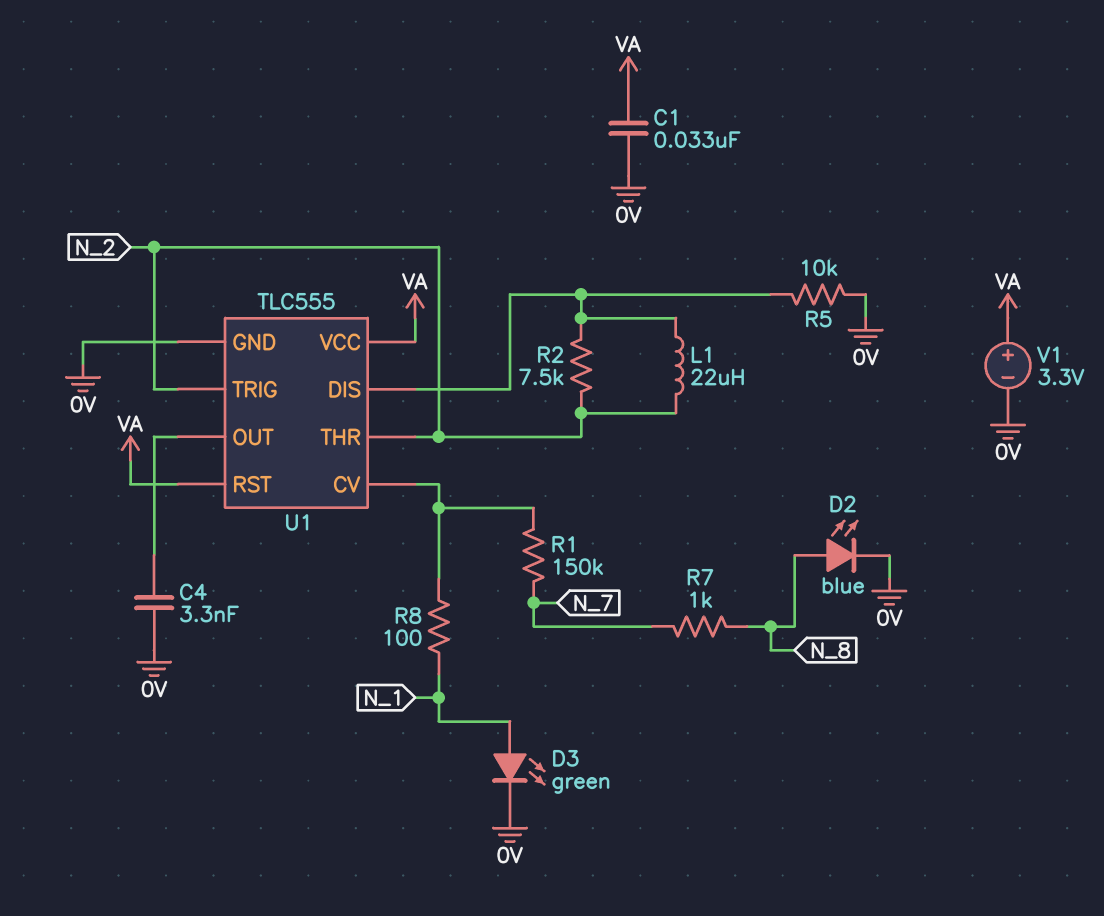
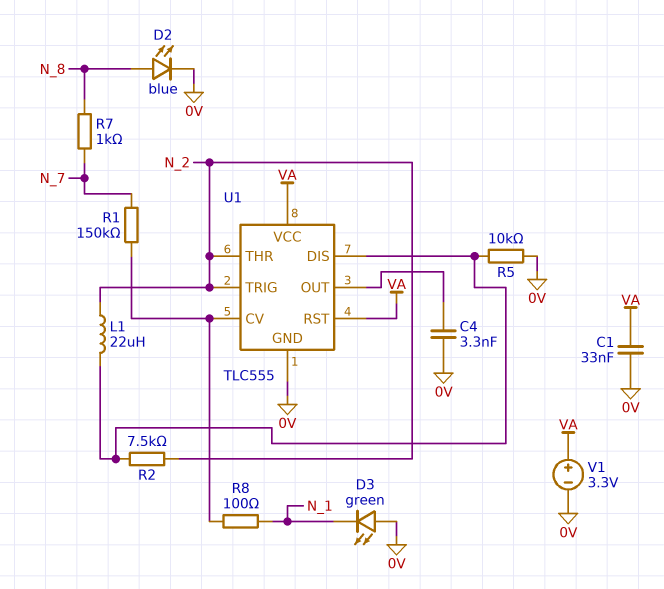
D3: LED green (A N_1, K 0V) -> LED green (A 0V, K N_1)

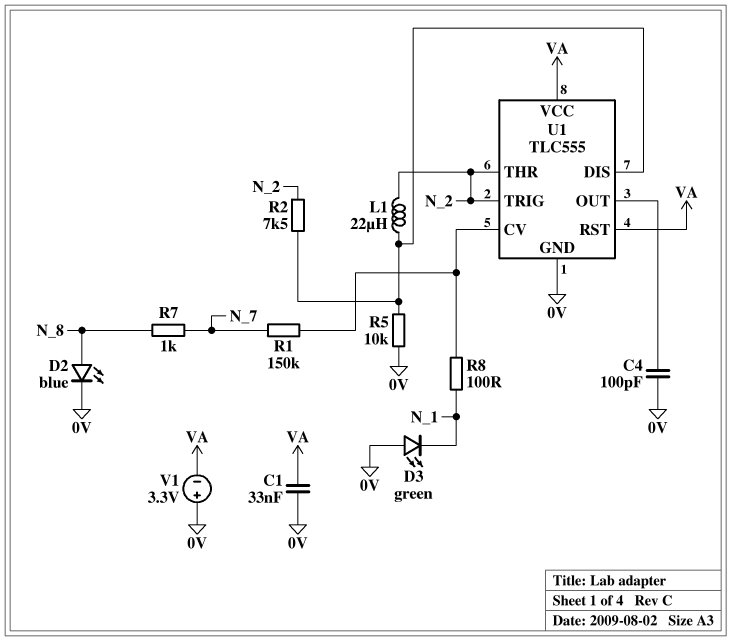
C4: 3.3nF (0V, U1/OUT) -> 100pF (0V, U1/OUT)
V1: 3.3V (plus VA, minus 0V) -> 3.3V (plus 0V, minus VA)

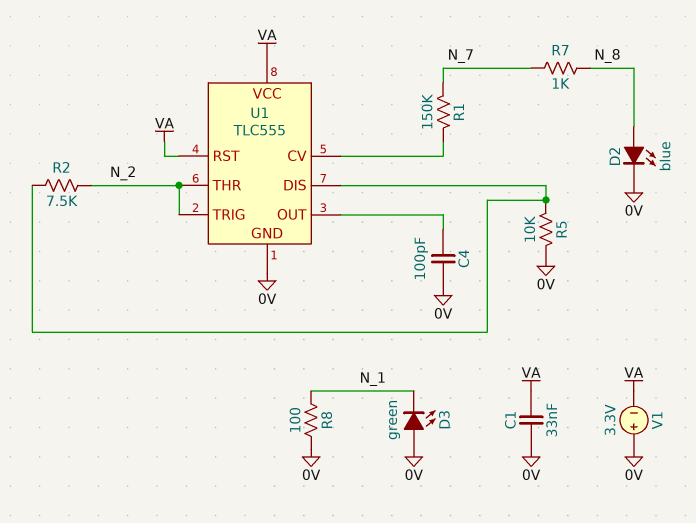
L1: 22uH (N_2, U1/DIS) -> none
R8: 100 (N_1, U1/CV) -> 100 (0V, N_1)

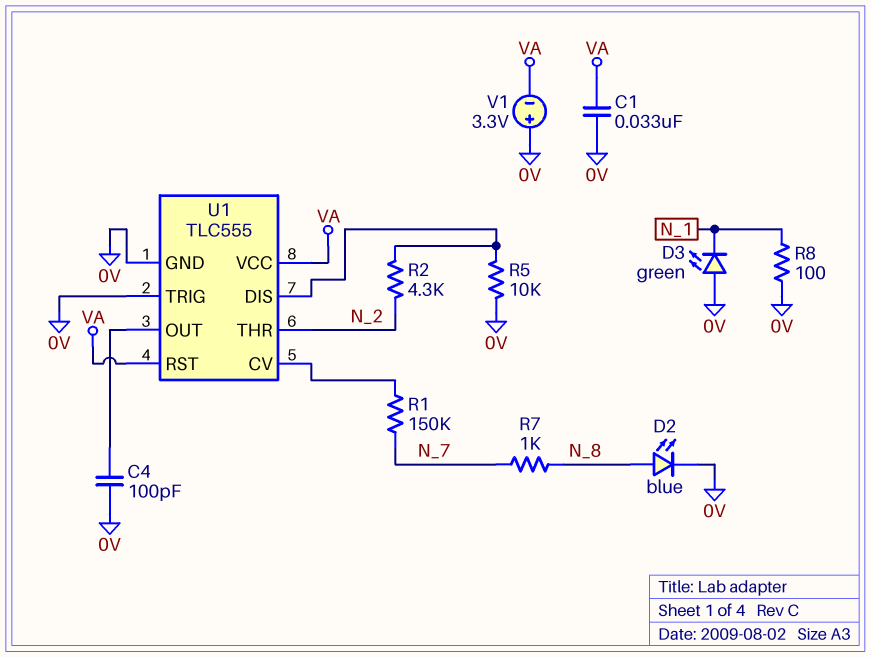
R2: 7.5k (N_2, U1/DIS) -> 4.3k (N_2, U1/DIS)
U1 pin TRIG: N_2 -> 0V

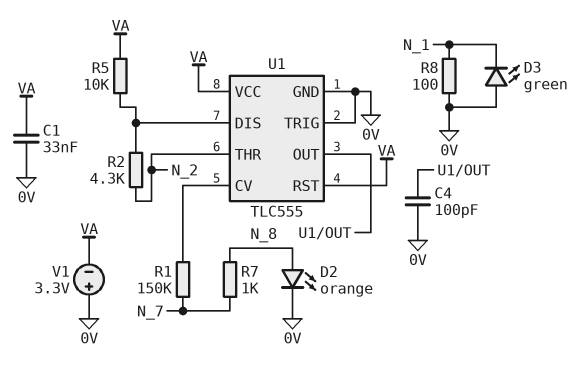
D2: LED blue (A N_8, K 0V) -> LED orange (A N_8, K 0V)
R5: 10k (0V, U1/DIS) -> 10k (U1/DIS, VA)

